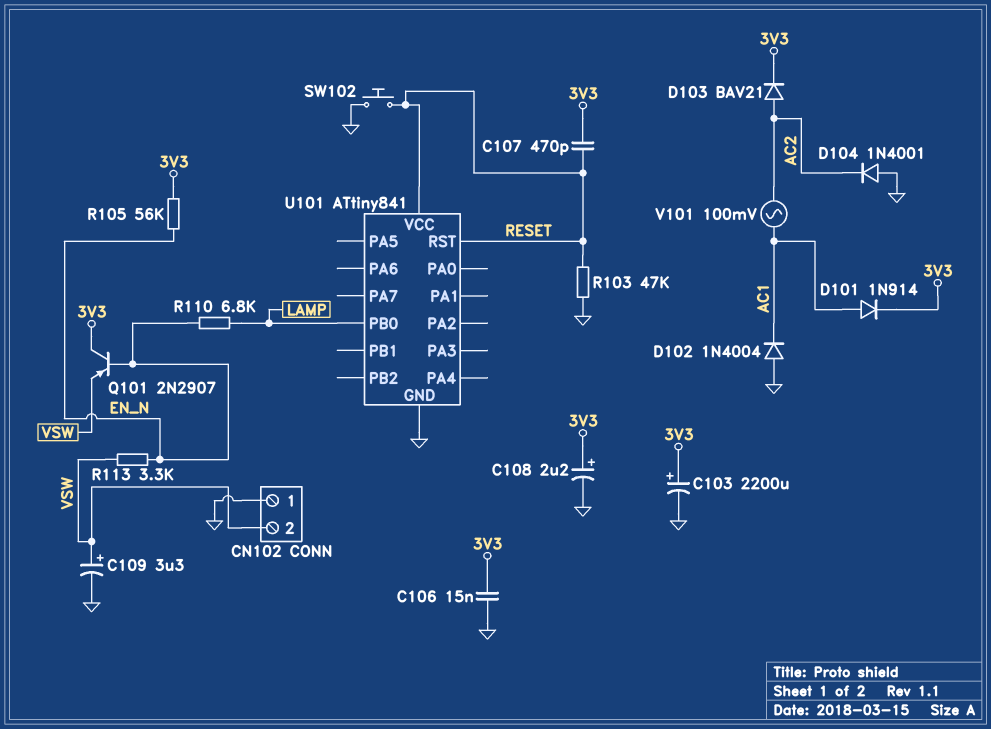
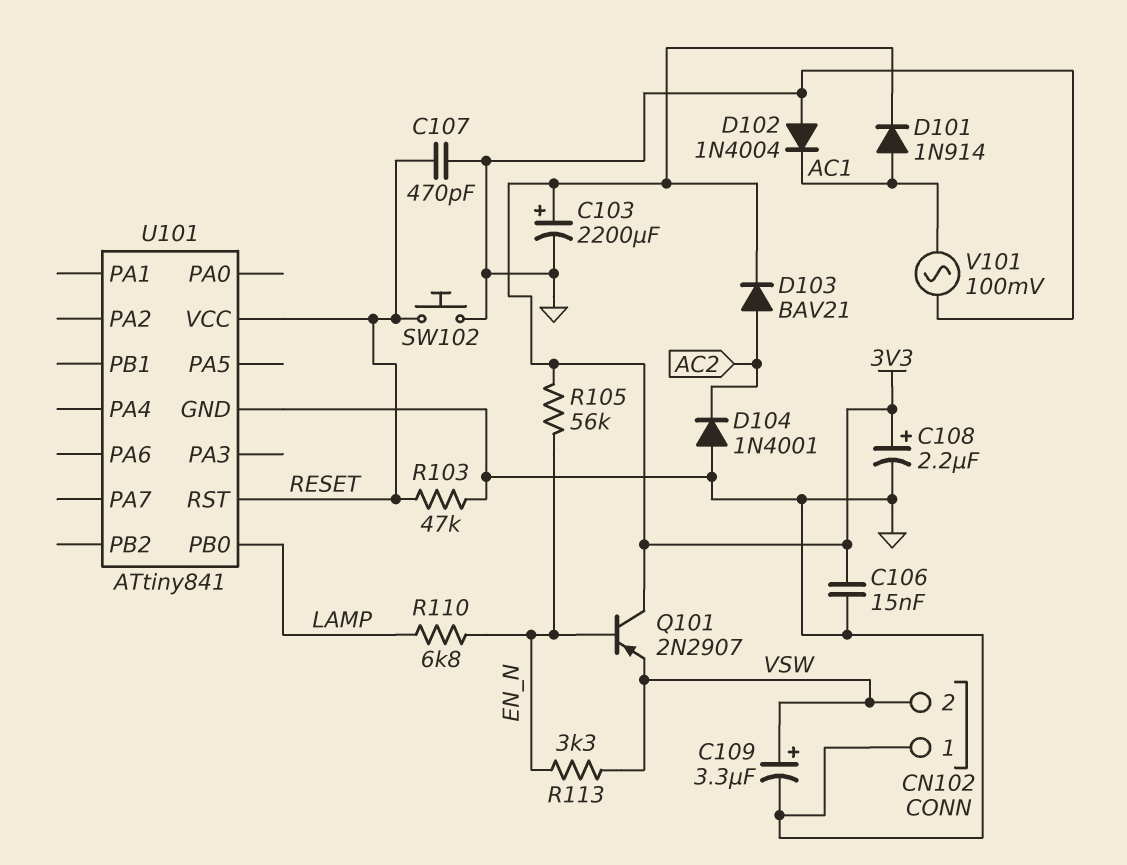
C107: 470pF (3V3, RESET) -> 470pF (GND, RESET)
V101: AC 100mV (AC1, AC2) -> AC 100mV (AC1, GND)

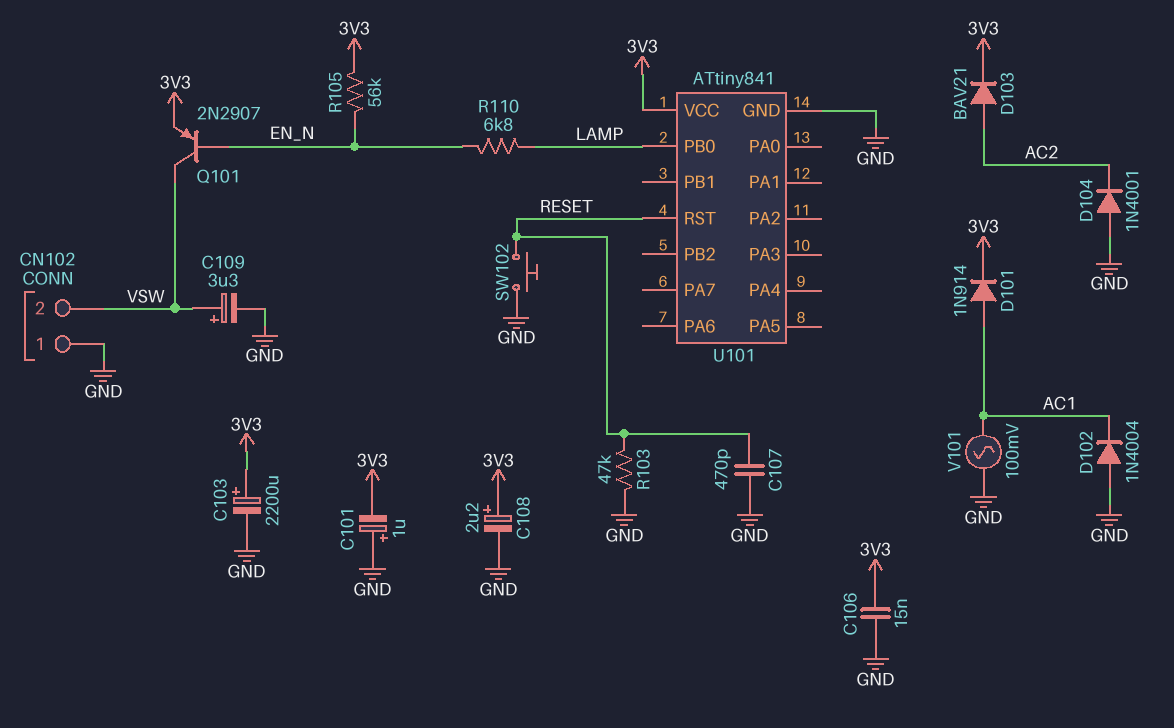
C101: none -> 1uF (plus GND, minus 3V3)
Q101: PNP 2N2907 (B EN_N, C 3V3, E VSW) -> PNP 2N2907 (B EN_N, C VSW, E 3V3)
R113: 3.3k (EN_N, VSW) -> none
U101 pin VCC: RESET -> 3V3

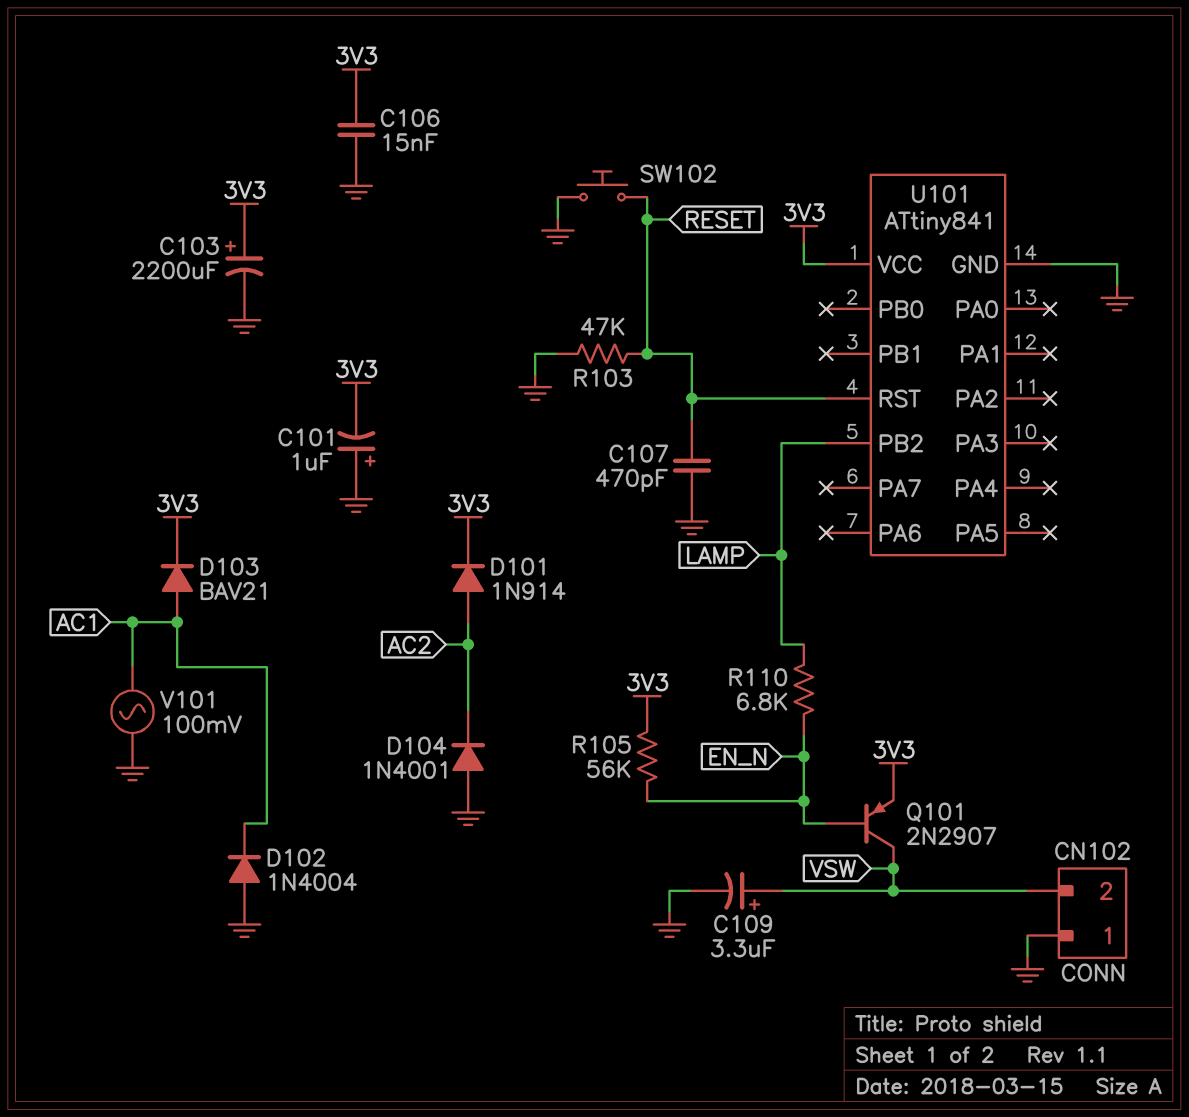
C108: 2.2uF (plus 3V3, minus GND) -> none
D101: diode 1N914 (A AC1, K 3V3) -> diode 1N914 (A AC2, K 3V3)
D103: diode BAV21 (A AC2, K 3V3) -> diode BAV21 (A AC1, K 3V3)
U101 pin PB0: LAMP -> none
U101 pin PB2: none -> LAMP

